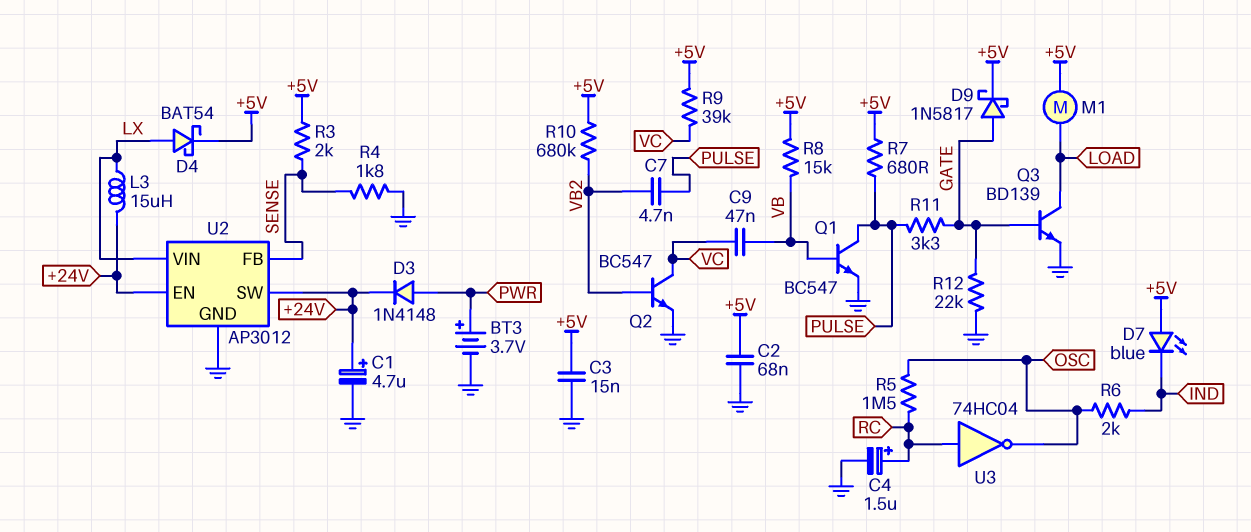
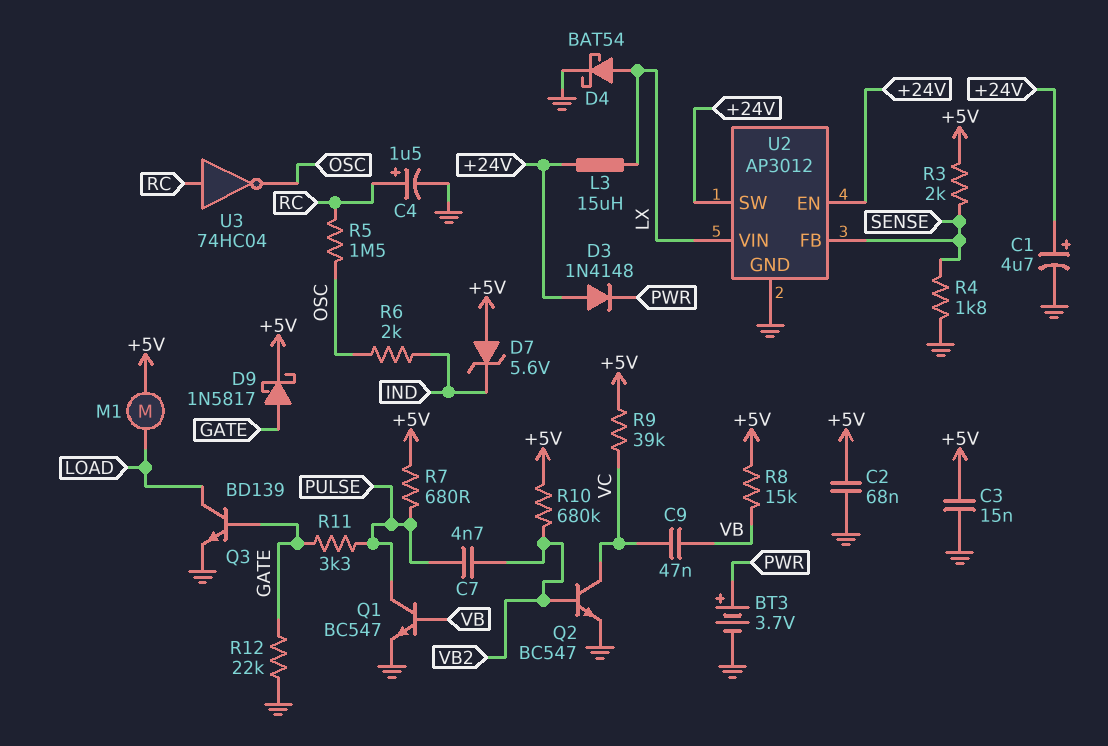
D3: diode 1N4148 (A PWR, K +24V) -> diode 1N4148 (A +24V, K PWR)
D4: schottky BAT54 (A LX, K +5V) -> schottky BAT54 (A LX, K GND)
D7: LED blue (A +5V, K IND) -> zener 5.6V (A +5V, K IND)

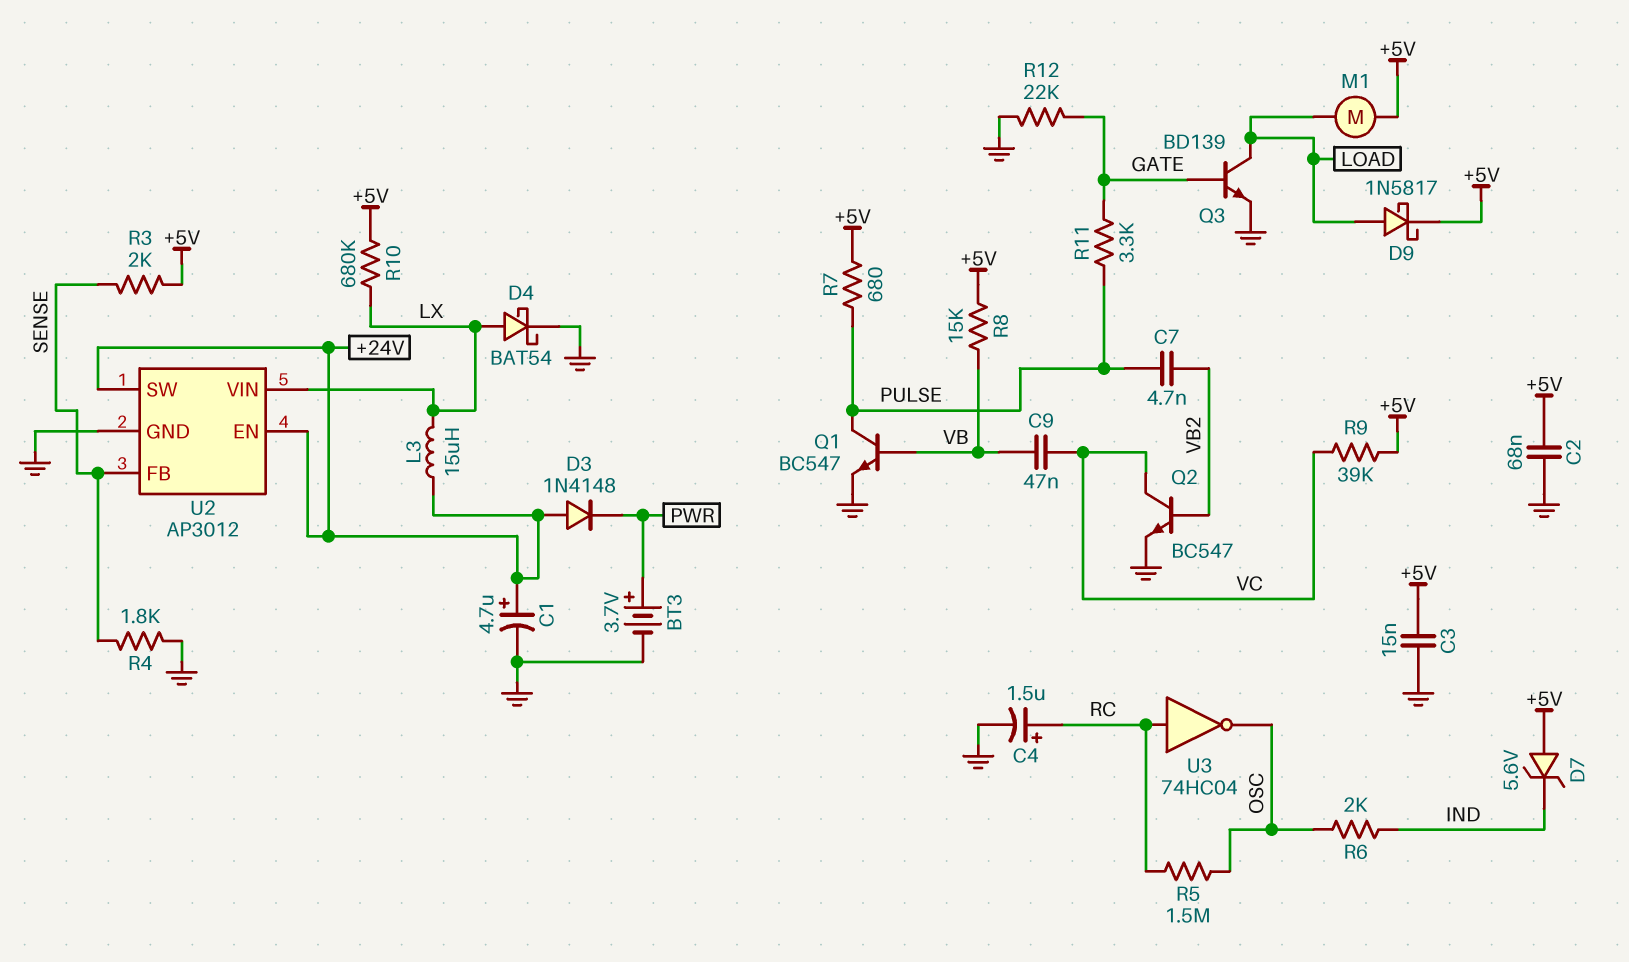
D9: schottky 1N5817 (A GATE, K +5V) -> schottky 1N5817 (A LOAD, K +5V)
R10: 680k (+5V, VB2) -> 680k (+5V, LX)

